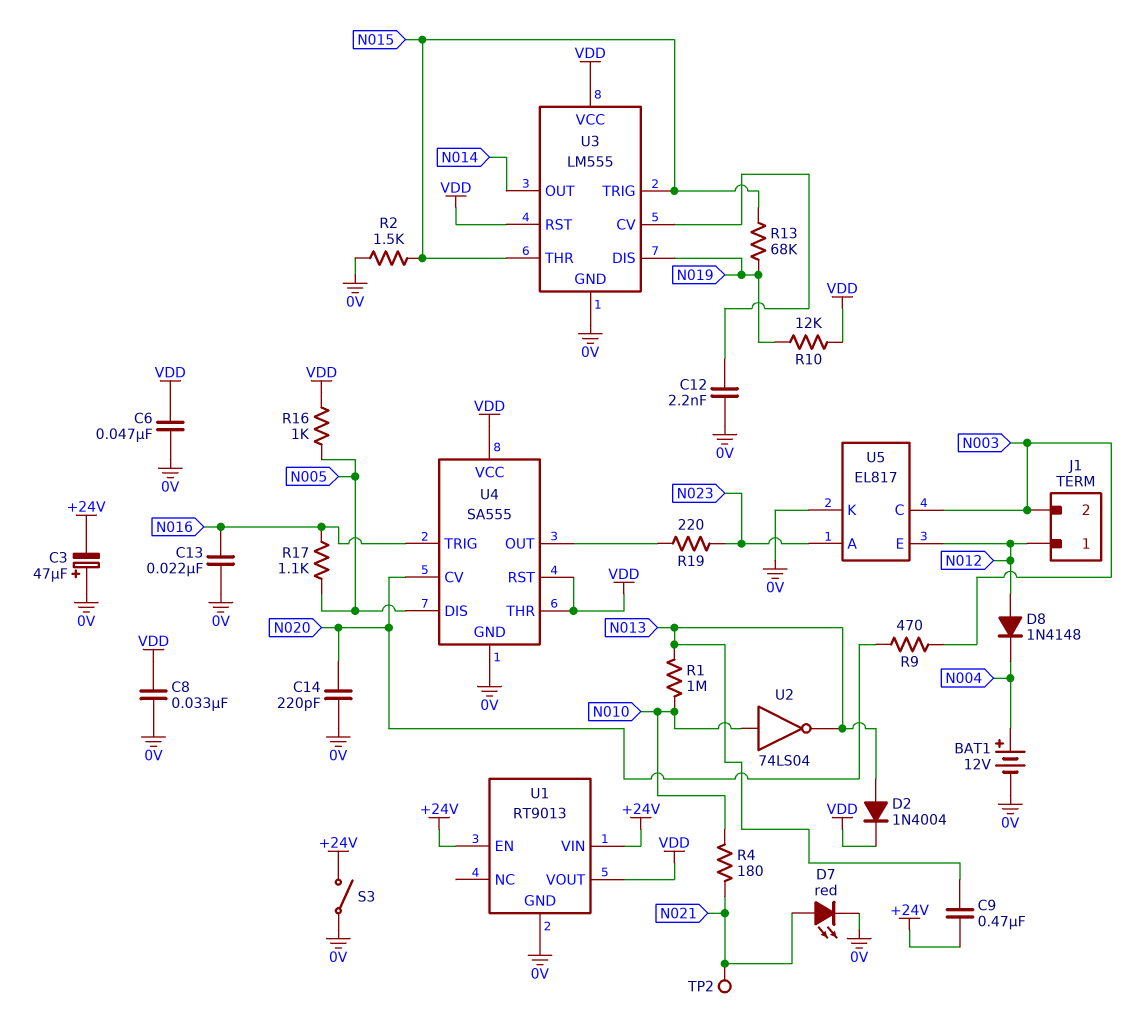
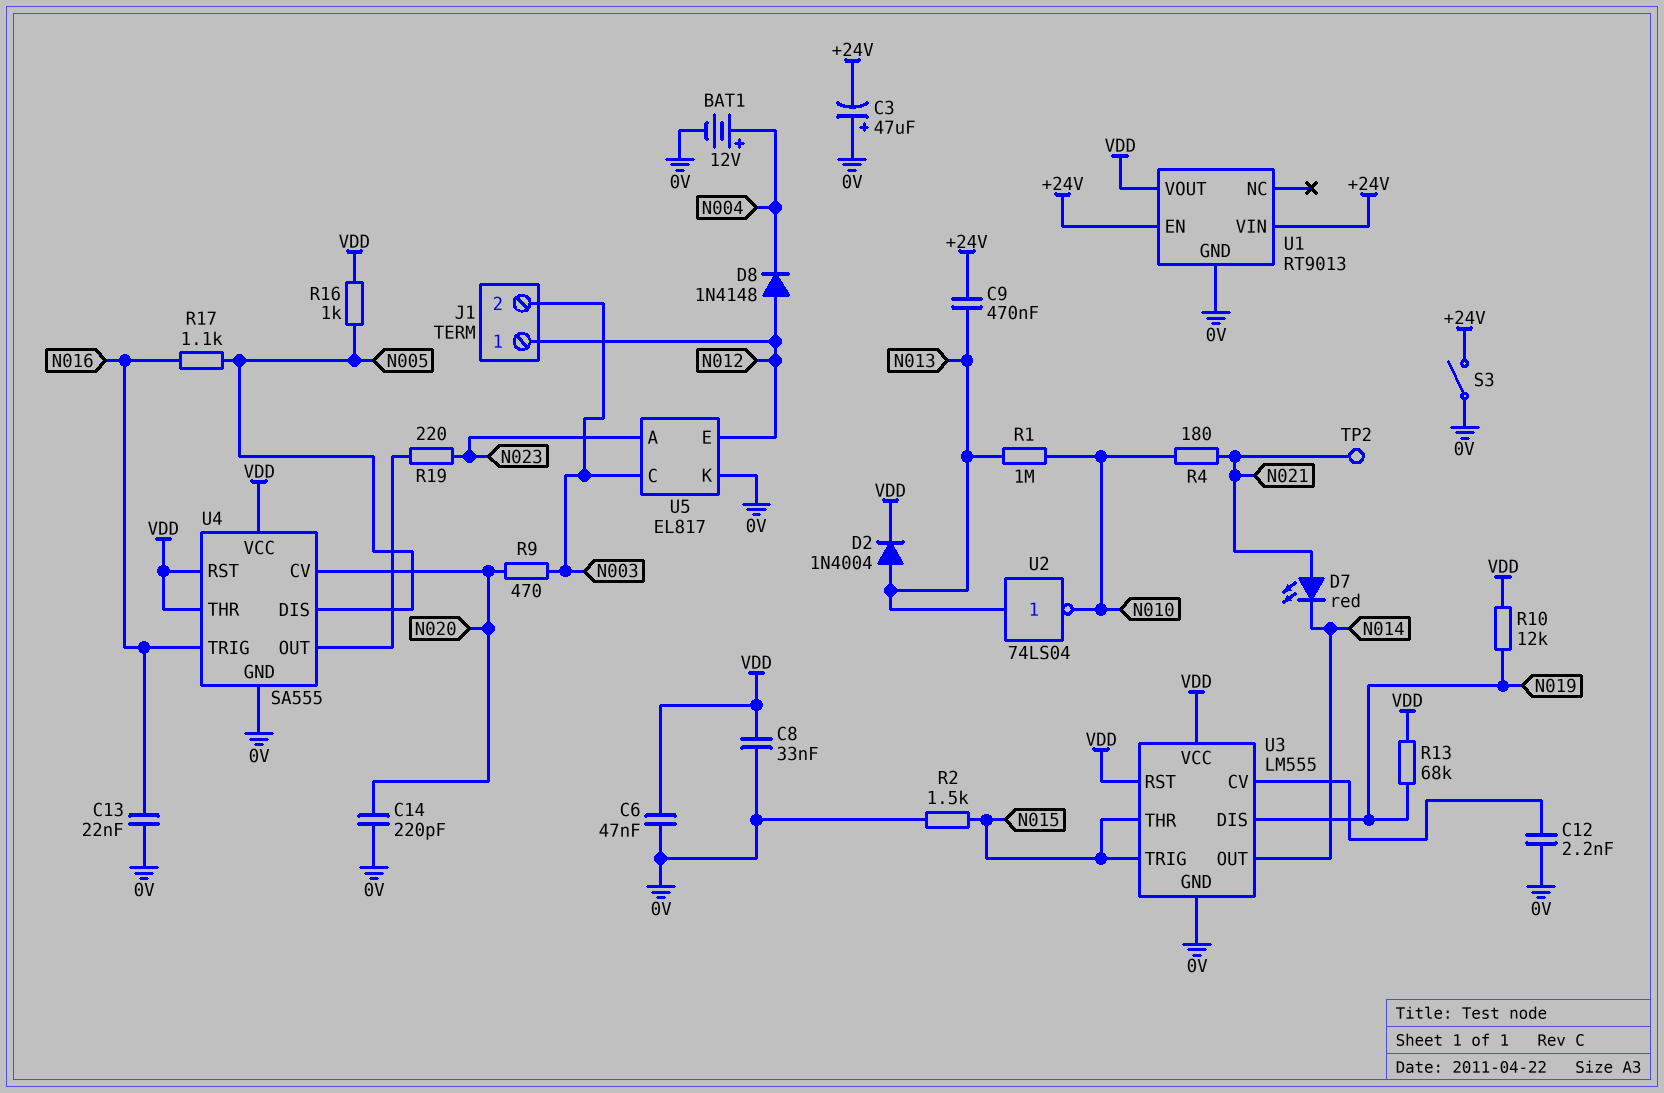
D7: LED red (A N021, K 0V) -> LED red (A N021, K N014)
R13: 68k (N015, N019) -> 68k (N019, VDD)
U2: NOT 74LS04 (in N010, out N013) -> NOT 74LS04 (in N013, out N010)

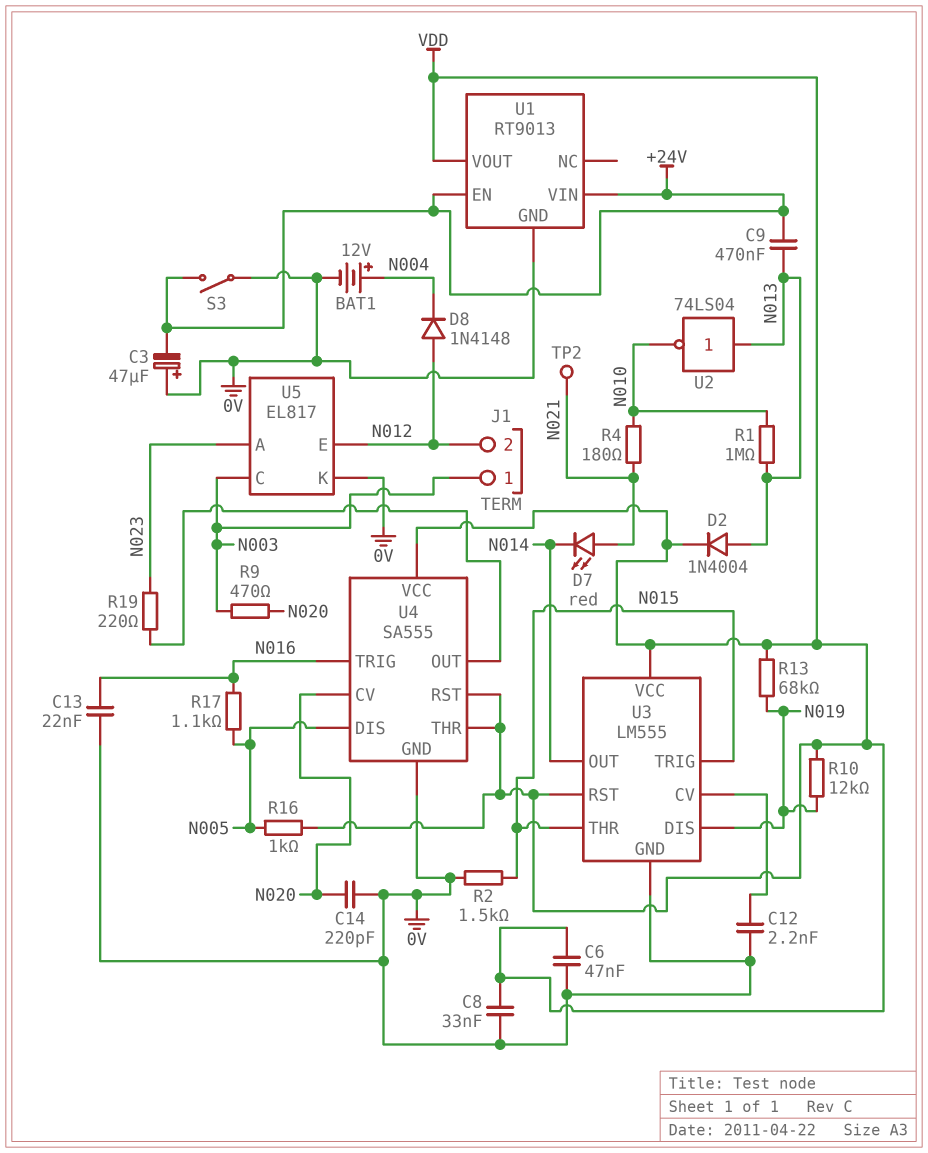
J1 pin 1: N012 -> N003
J1 pin 2: N003 -> N012

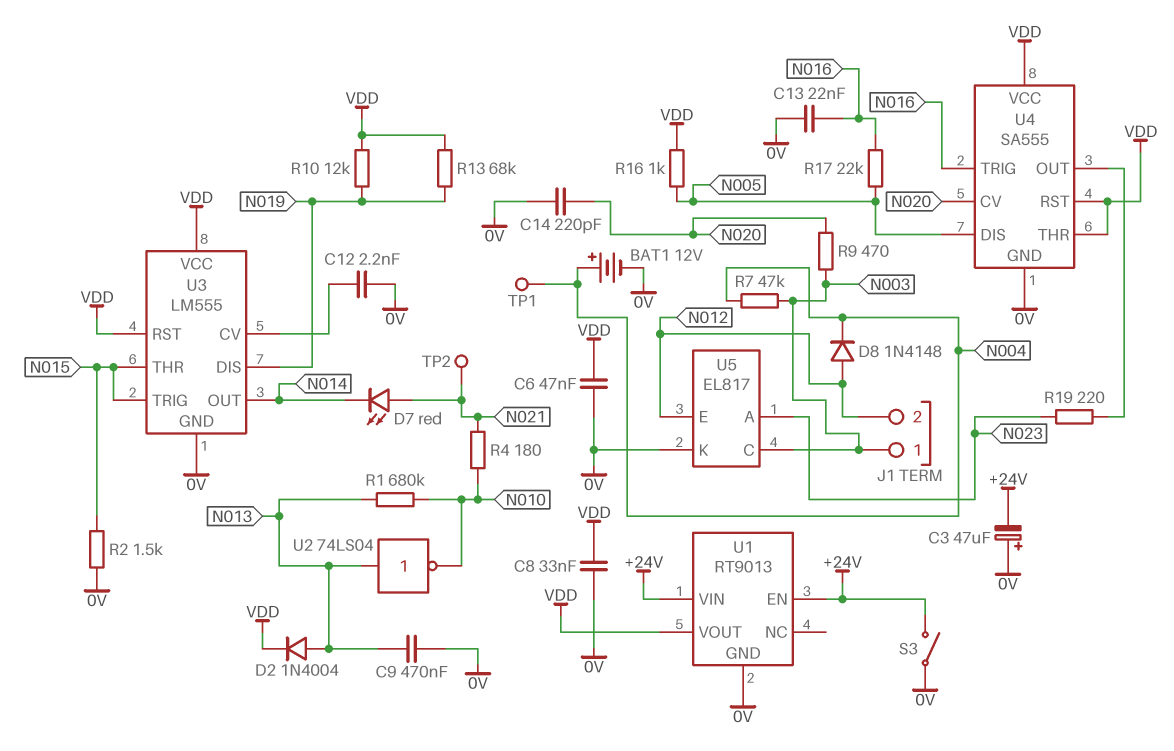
C9: 470nF (+24V, N013) -> 470nF (0V, N013)
R1: 1M (N010, N013) -> 680k (N010, N013)
R7: none -> 47k (N003, N004)
R17: 1.1k (N005, N016) -> 22k (N005, N016)
TP1: none -> test point (N004)

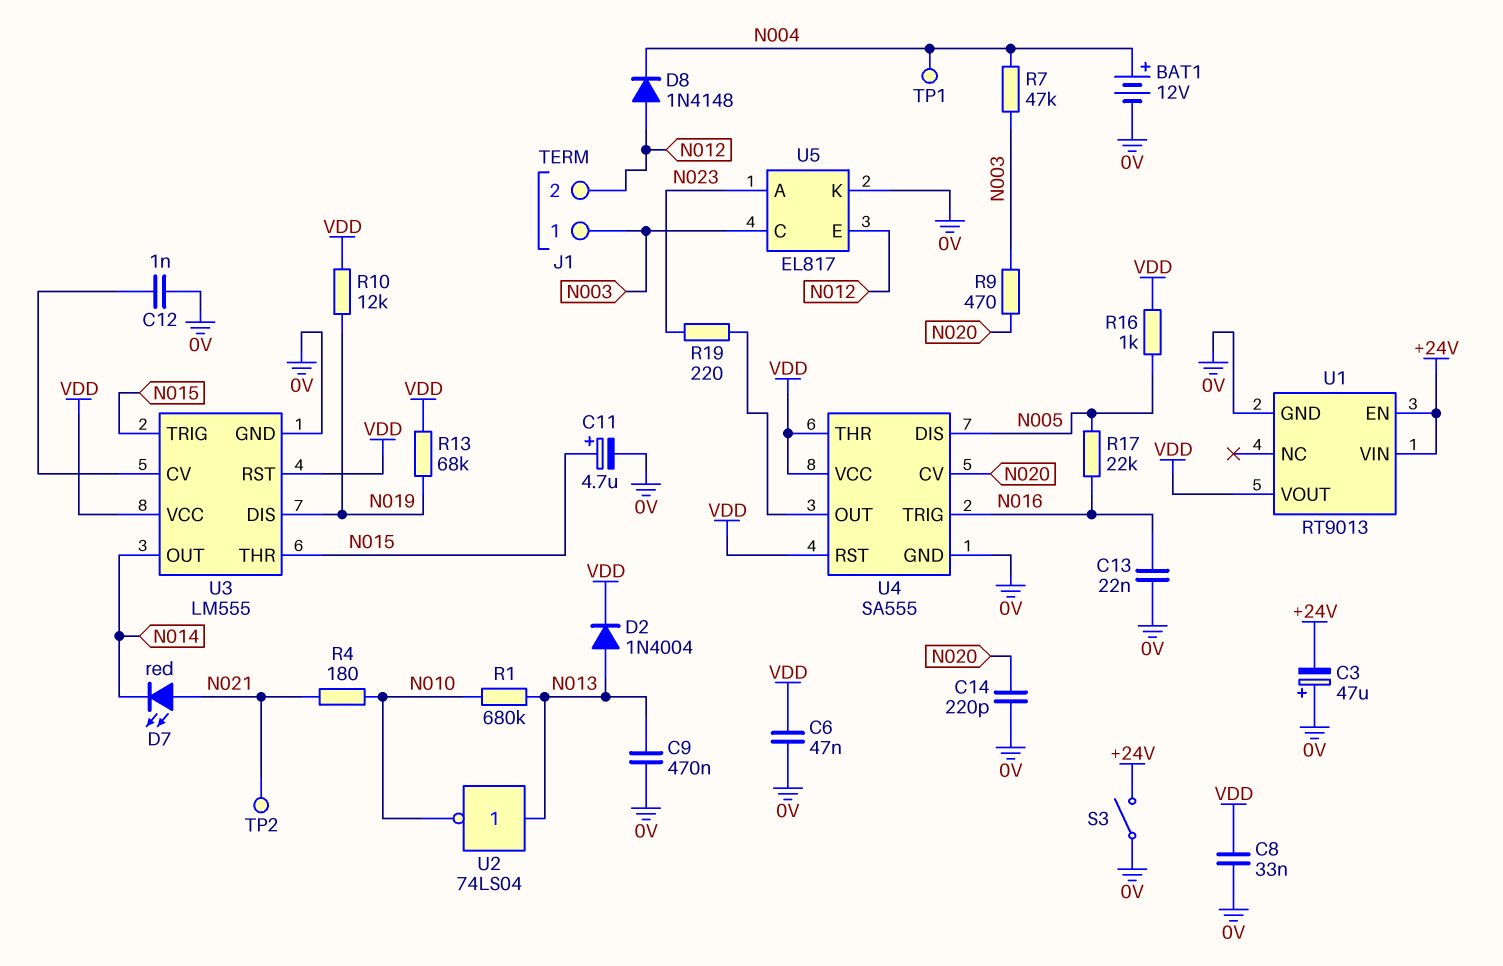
C11: none -> 4.7uF (plus N015, minus 0V)
C12: 2.2nF (0V, U3/CV) -> 1nF (0V, U3/CV)
R2: 1.5k (0V, N015) -> none

